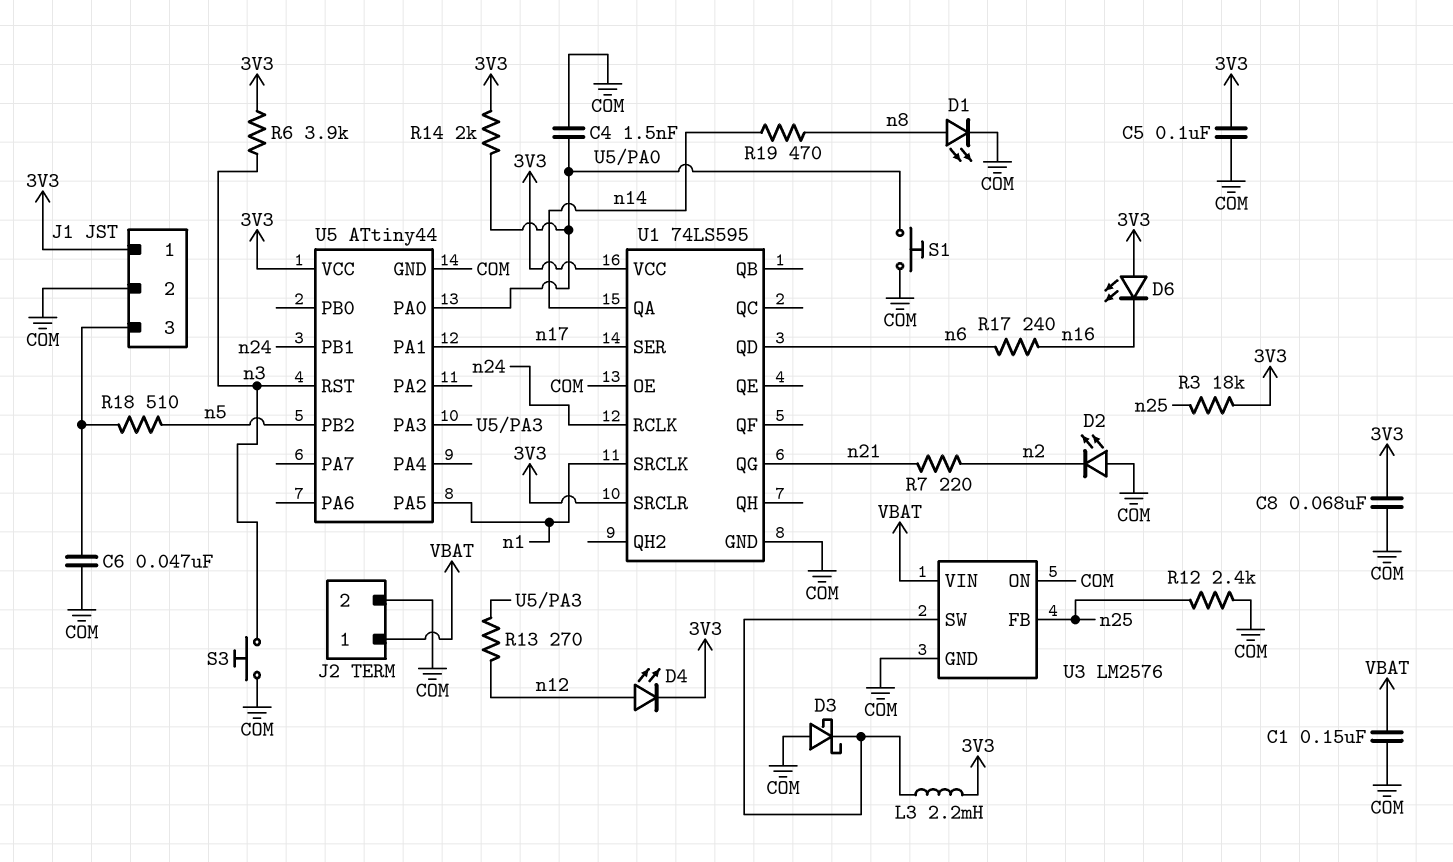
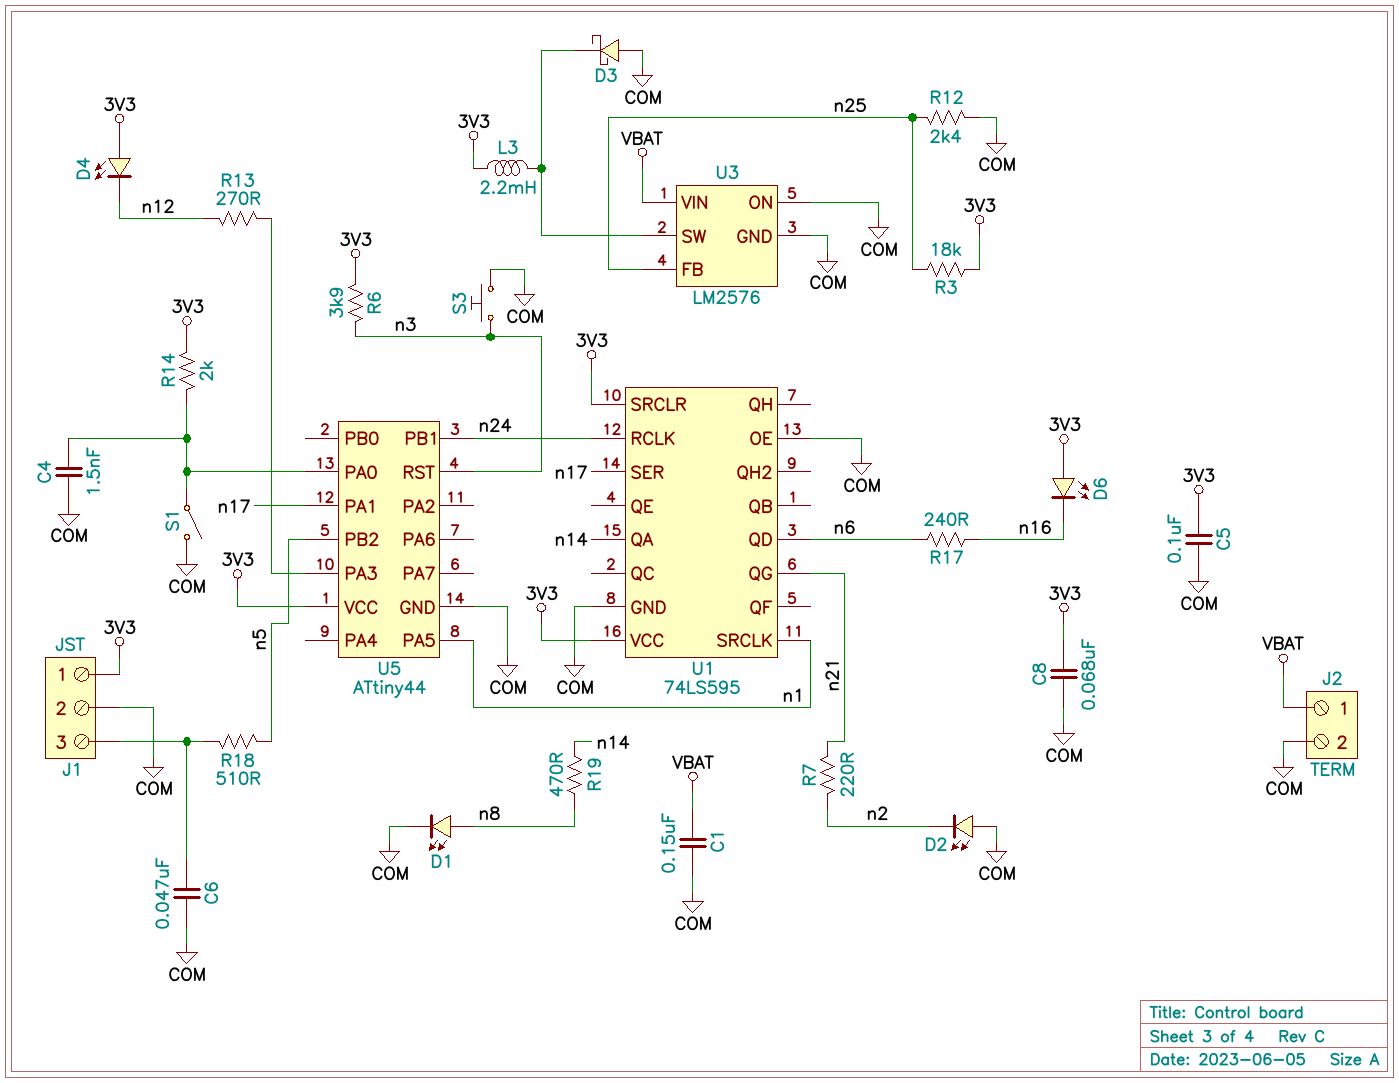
D4: LED (A n12, K 3V3) -> LED (A 3V3, K n12)
S1: button (COM, U5/PA0) -> switch (COM, U5/PA0)

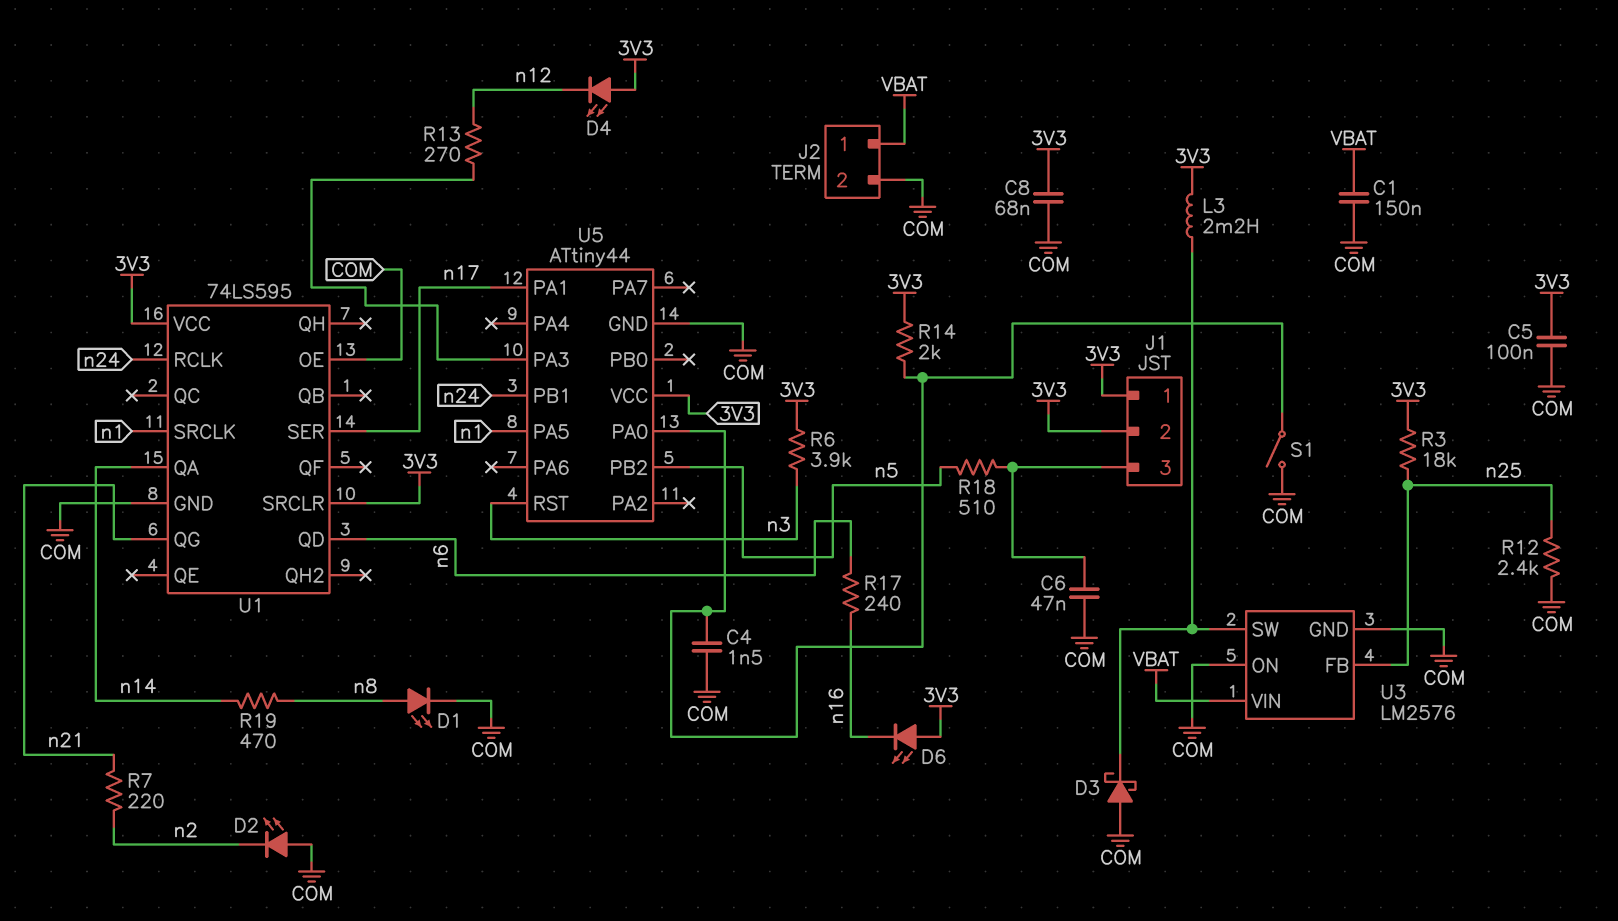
J1 pin 2: COM -> 3V3
S3: button (COM, n3) -> none

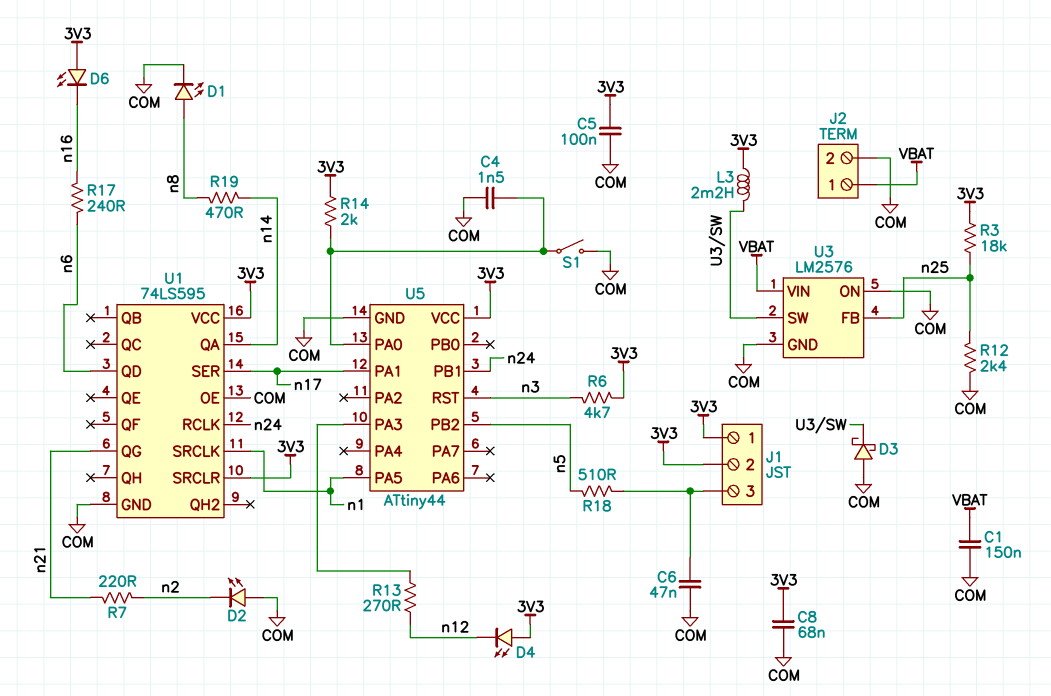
R6: 3.9k (3V3, n3) -> 4.7k (3V3, n3)

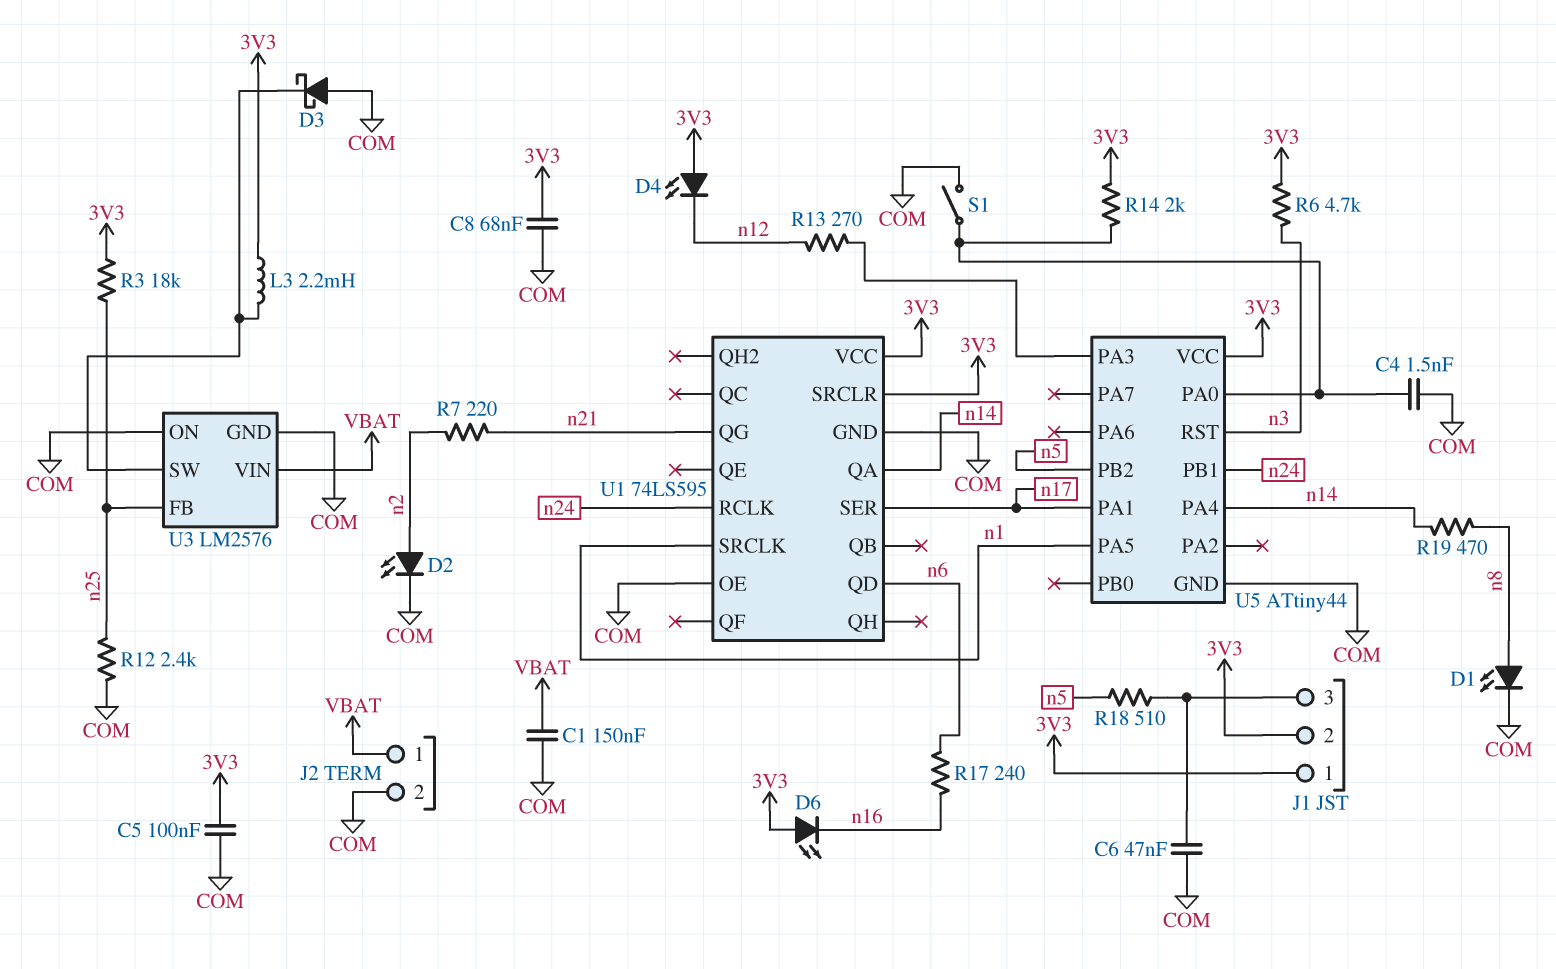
D2: LED (A COM, K n2) -> LED (A n2, K COM)
U5 pin PA4: none -> n14

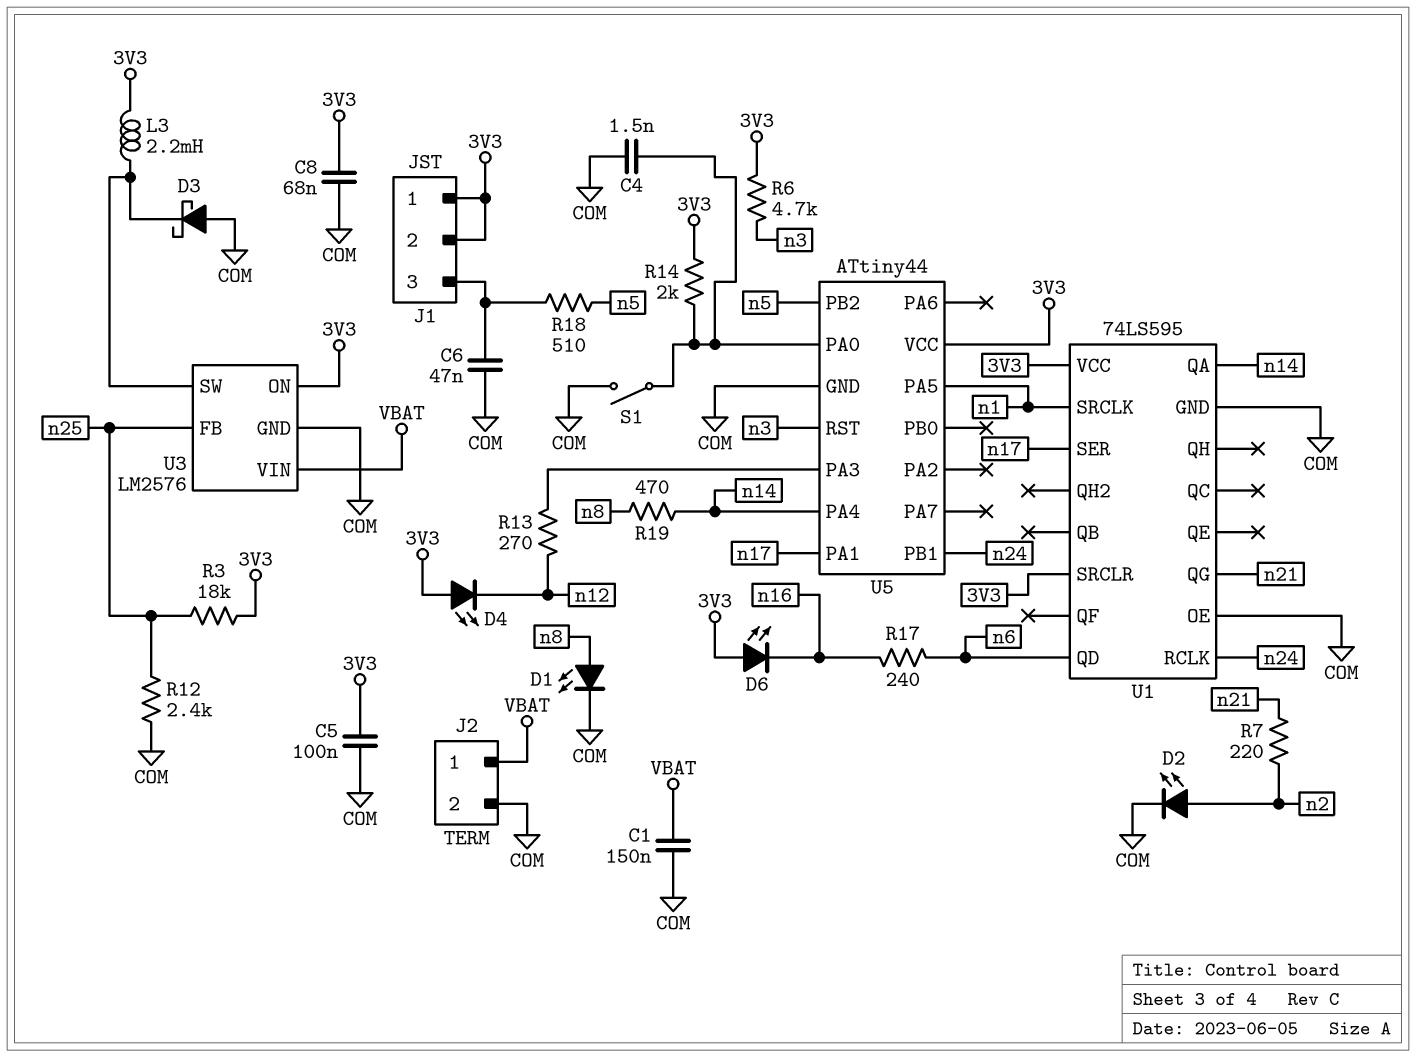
U3 pin ON: COM -> 3V3

